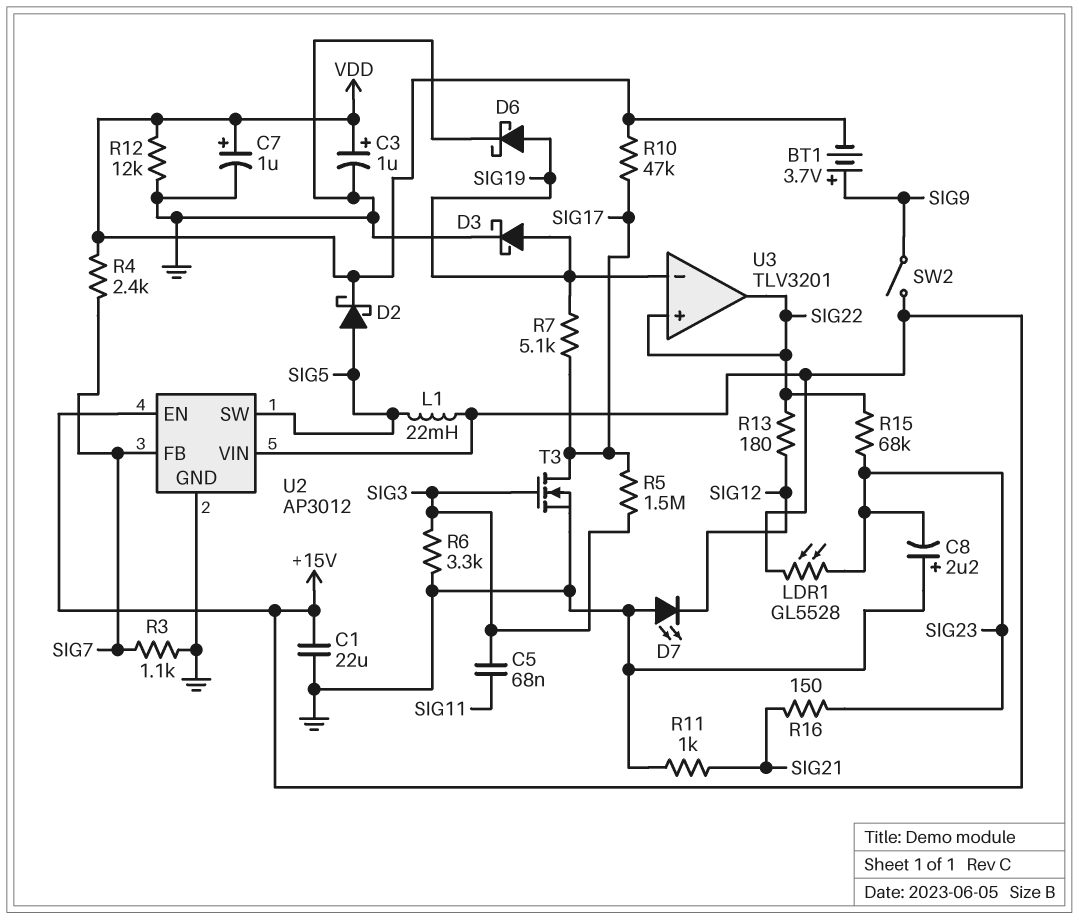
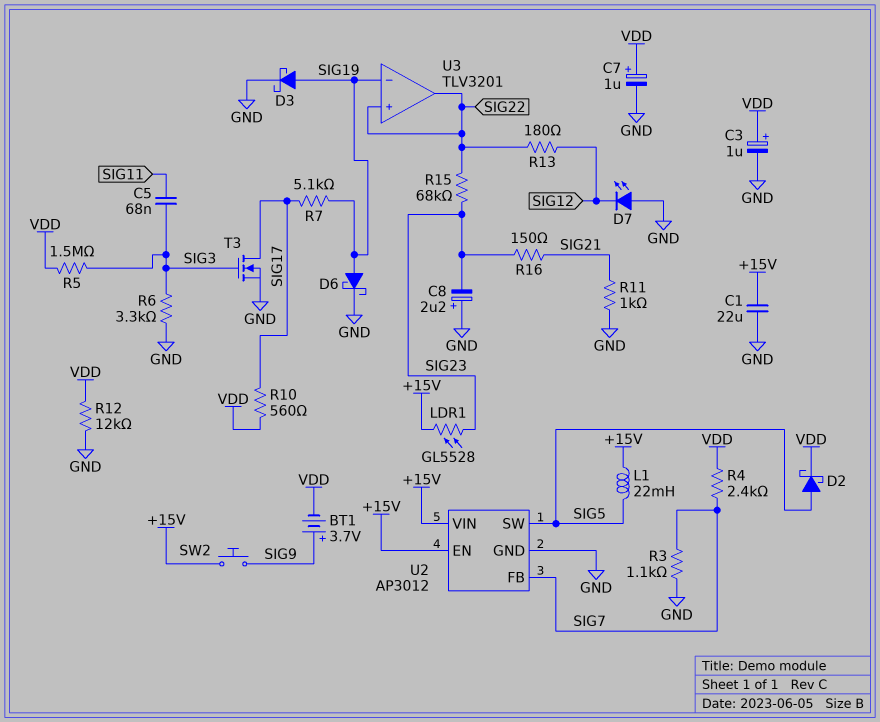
R5: 1.5M (SIG3, SIG17) -> 1.5M (SIG3, VDD)
R10: 47k (SIG17, VDD) -> 560 (SIG17, VDD)
SW2: switch (+15V, SIG9) -> button (+15V, SIG9)

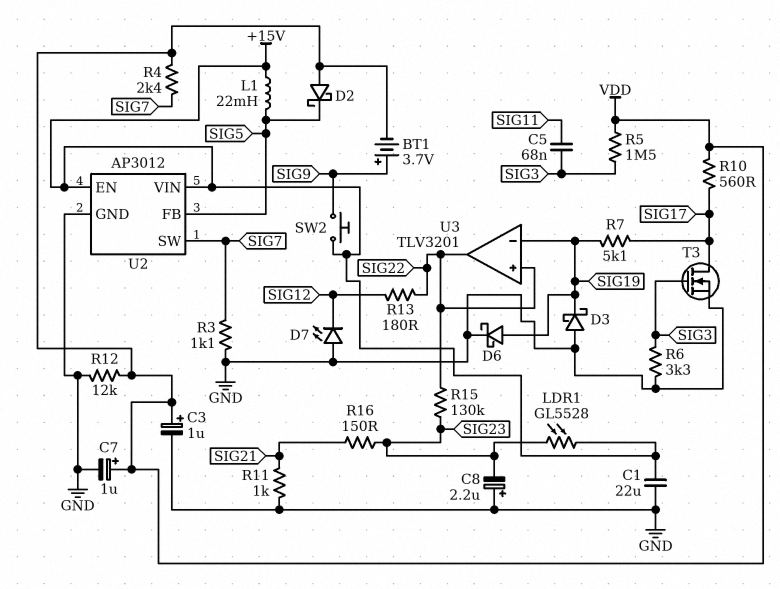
D2: schottky (A SIG5, K VDD) -> schottky (A VDD, K SIG5)
D3: schottky (A SIG19, K GND) -> schottky (A GND, K SIG19)
R15: 68k (SIG22, SIG23) -> 130k (SIG22, SIG23)
U2 pin FB: SIG7 -> SIG5
U2 pin SW: SIG5 -> SIG7

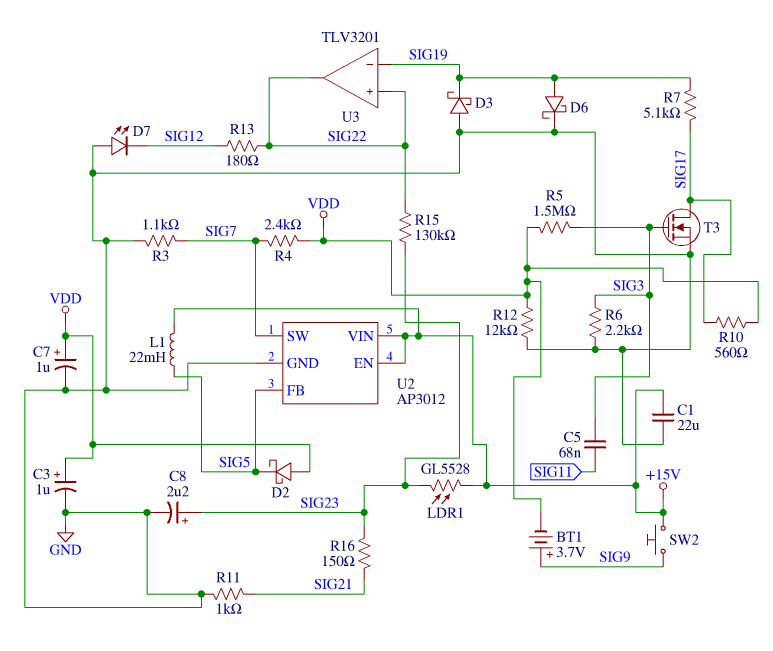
C8: 2.2uF (plus GND, minus SIG23) -> 2.2uF (plus SIG23, minus GND)
R6: 3.3k (GND, SIG3) -> 2.2k (GND, SIG3)

